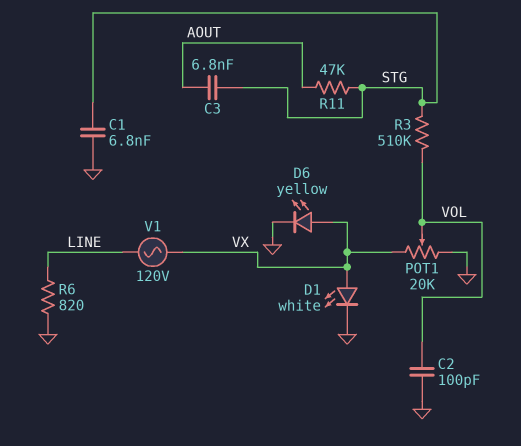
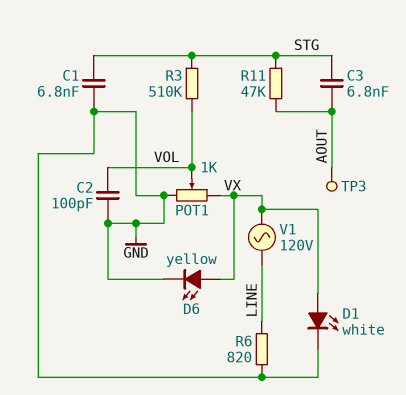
POT1: 20k (GND, VX, wiper VOL) -> 1k (GND, VX, wiper VOL)
TP3: none -> test point (AOUT)

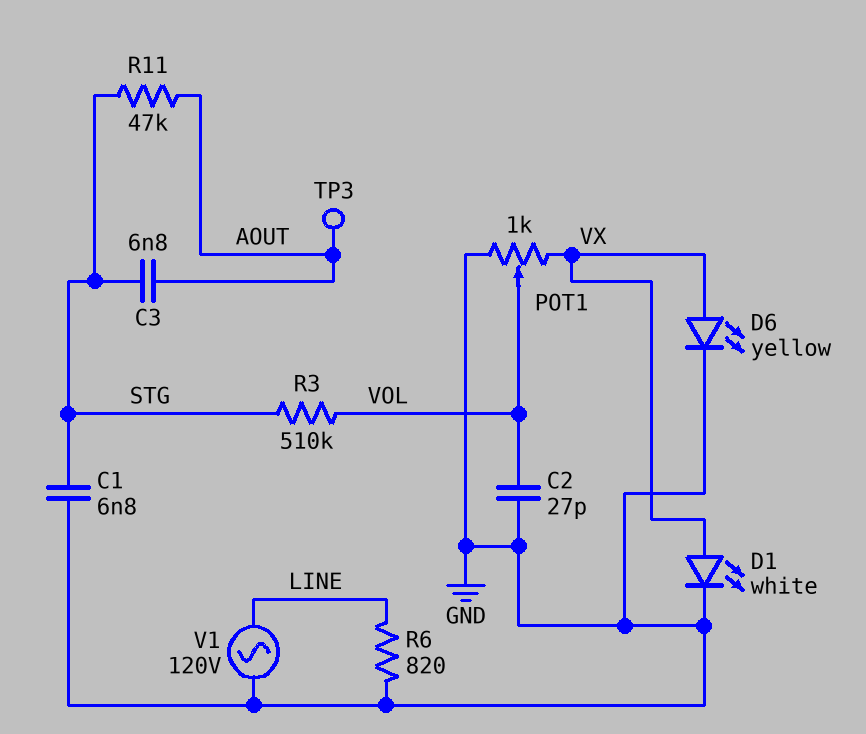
C2: 100pF (GND, VOL) -> 27pF (GND, VOL)
V1: AC 120V (LINE, VX) -> AC 120V (GND, LINE)

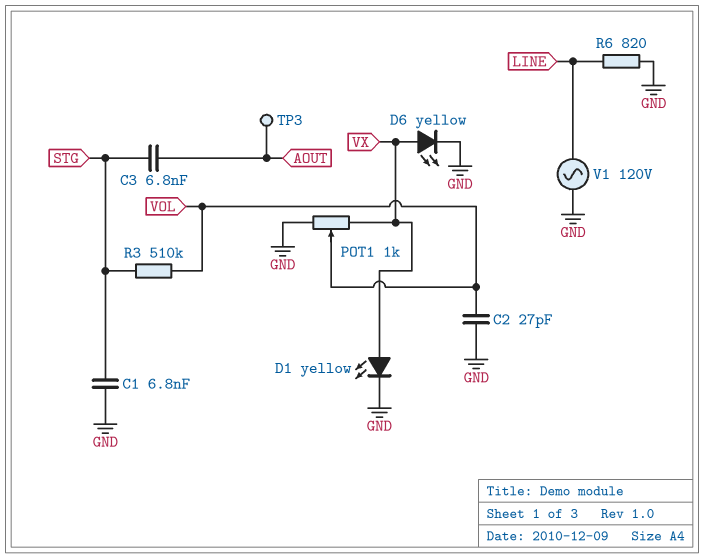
D1: LED white (A VX, K GND) -> LED yellow (A VX, K GND)
R11: 47k (AOUT, STG) -> none

